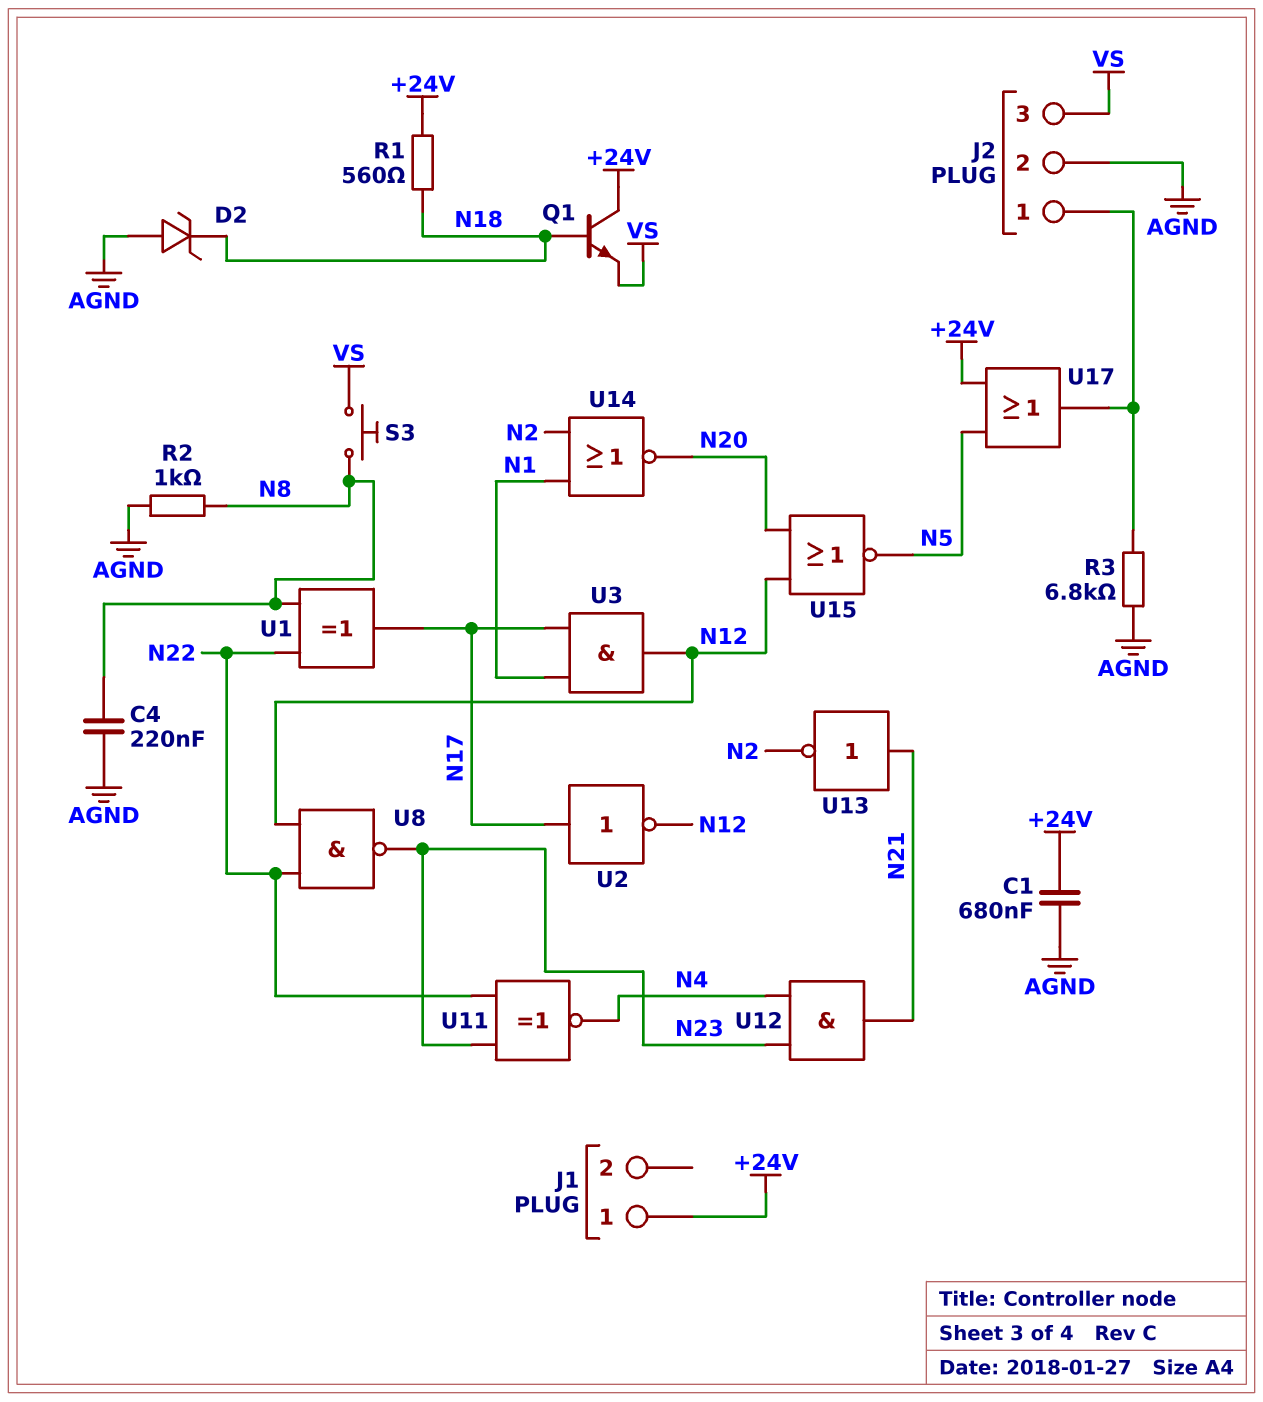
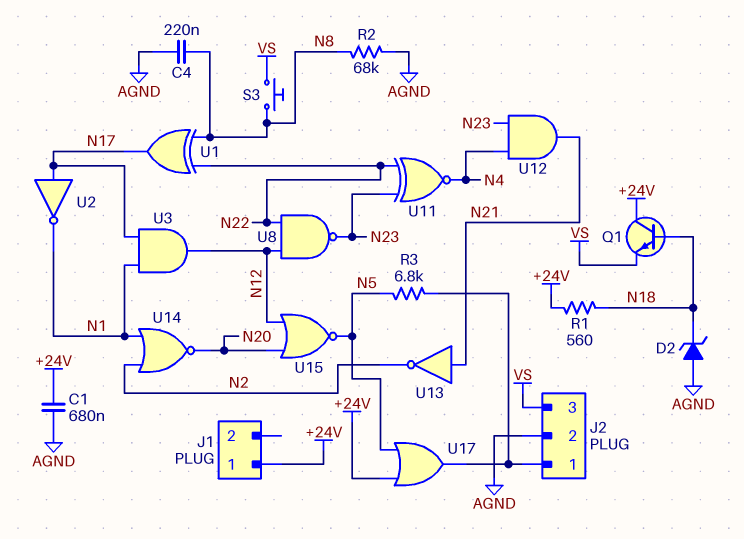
R2: 1k (AGND, N8) -> 68k (AGND, N8)
R3: 6.8k (AGND, J2/1) -> 6.8k (J2/1, N5)
U2: NOT (in N17, out N12) -> NOT (in N17, out N1)

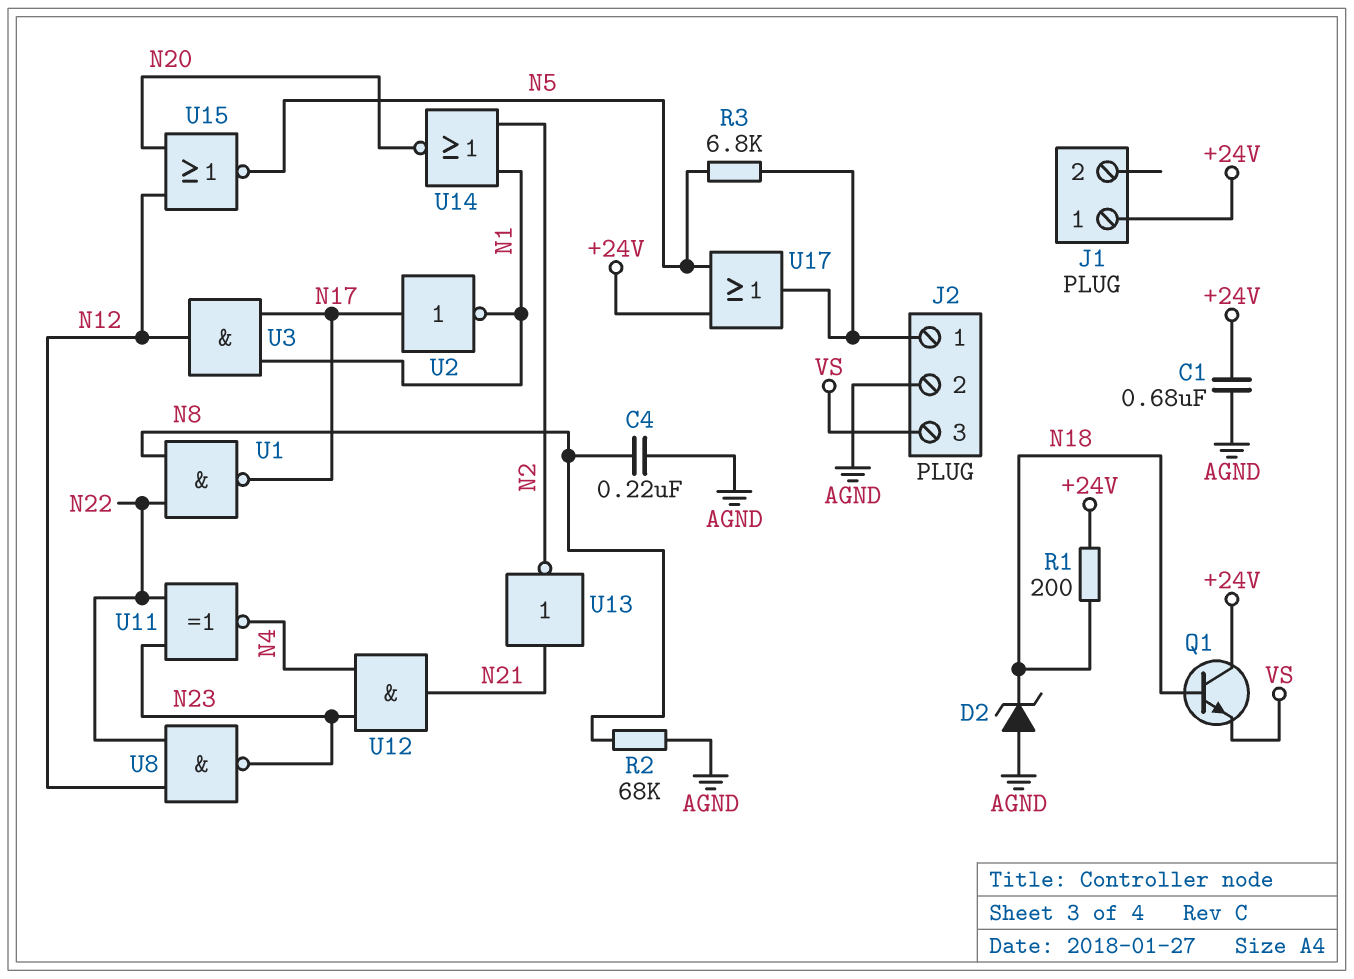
R1: 560 (+24V, N18) -> 200 (+24V, N18)
S3: button (N8, VS) -> none
U1: XOR (in N8, in N22, out N17) -> NAND (in N8, in N22, out N17)

